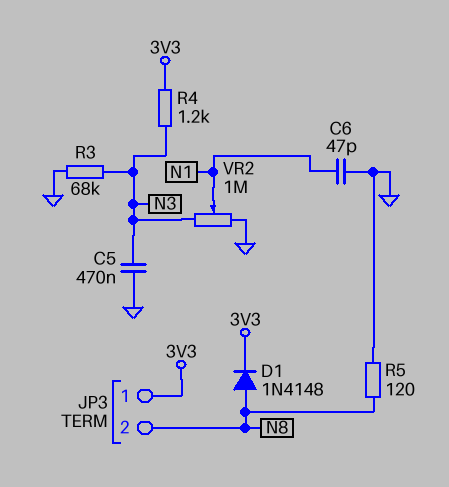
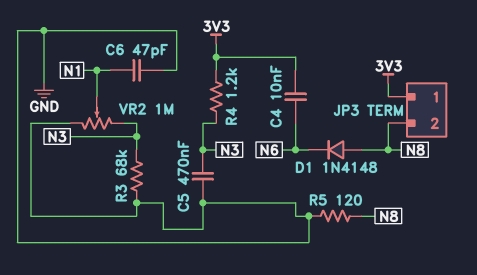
C4: none -> 10nF (3V3, N6)
D1: diode 1N4148 (A N8, K 3V3) -> diode 1N4148 (A N8, K N6)

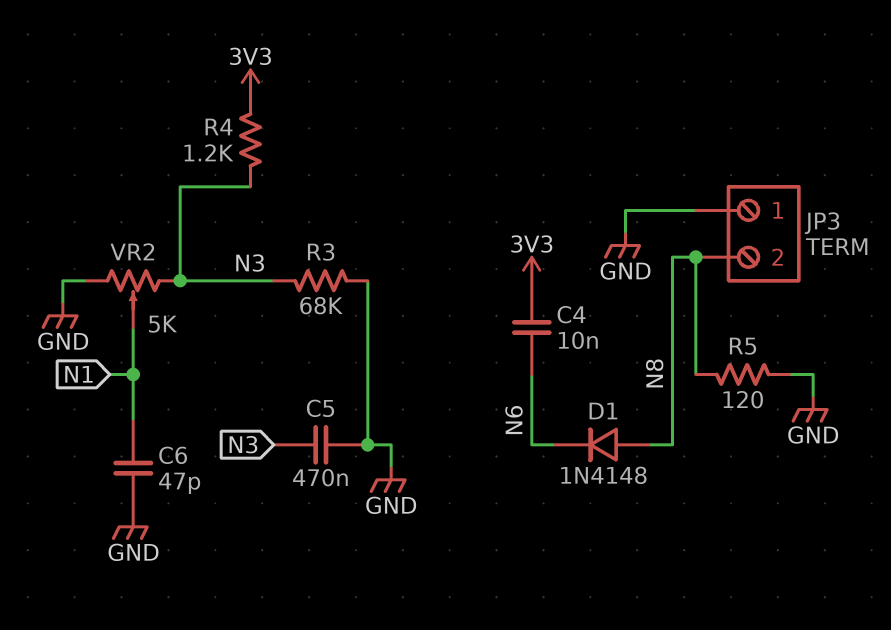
JP3 pin 1: 3V3 -> GND
VR2: 1M (GND, N3, wiper N1) -> 5k (GND, N3, wiper N1)

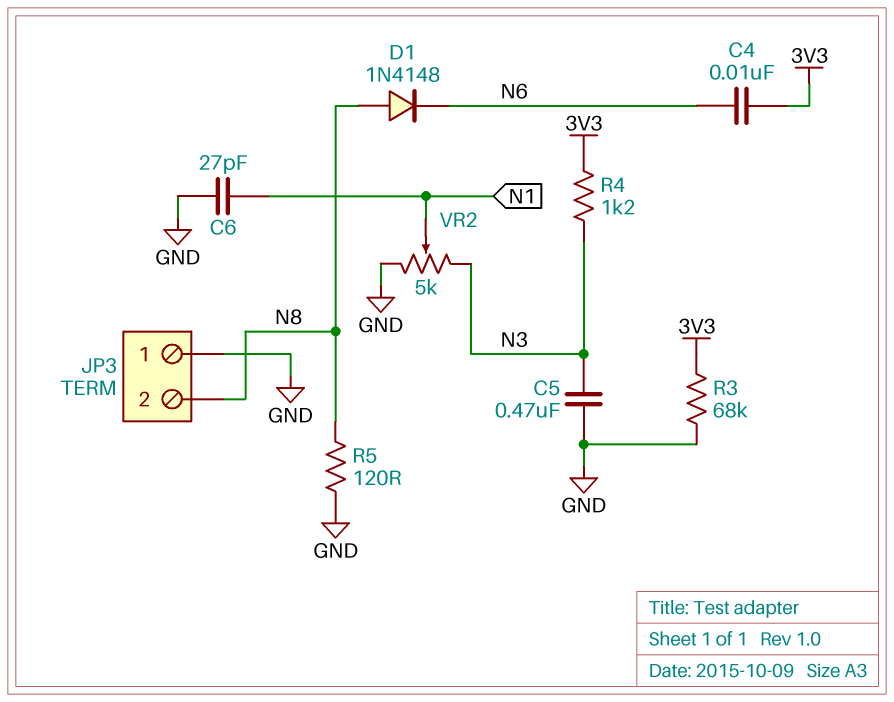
C6: 47pF (GND, N1) -> 27pF (GND, N1)
R3: 68k (GND, N3) -> 68k (3V3, GND)

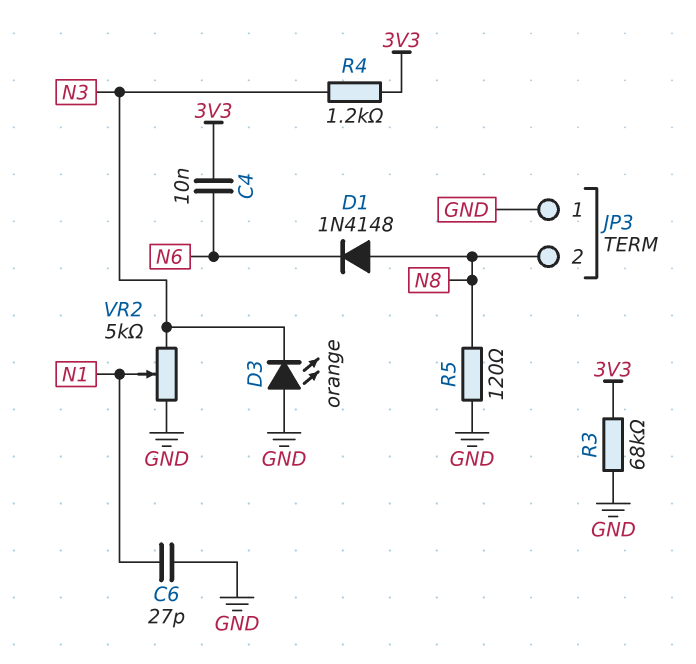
C5: 470nF (GND, N3) -> none
D3: none -> LED orange (A GND, K N3)

